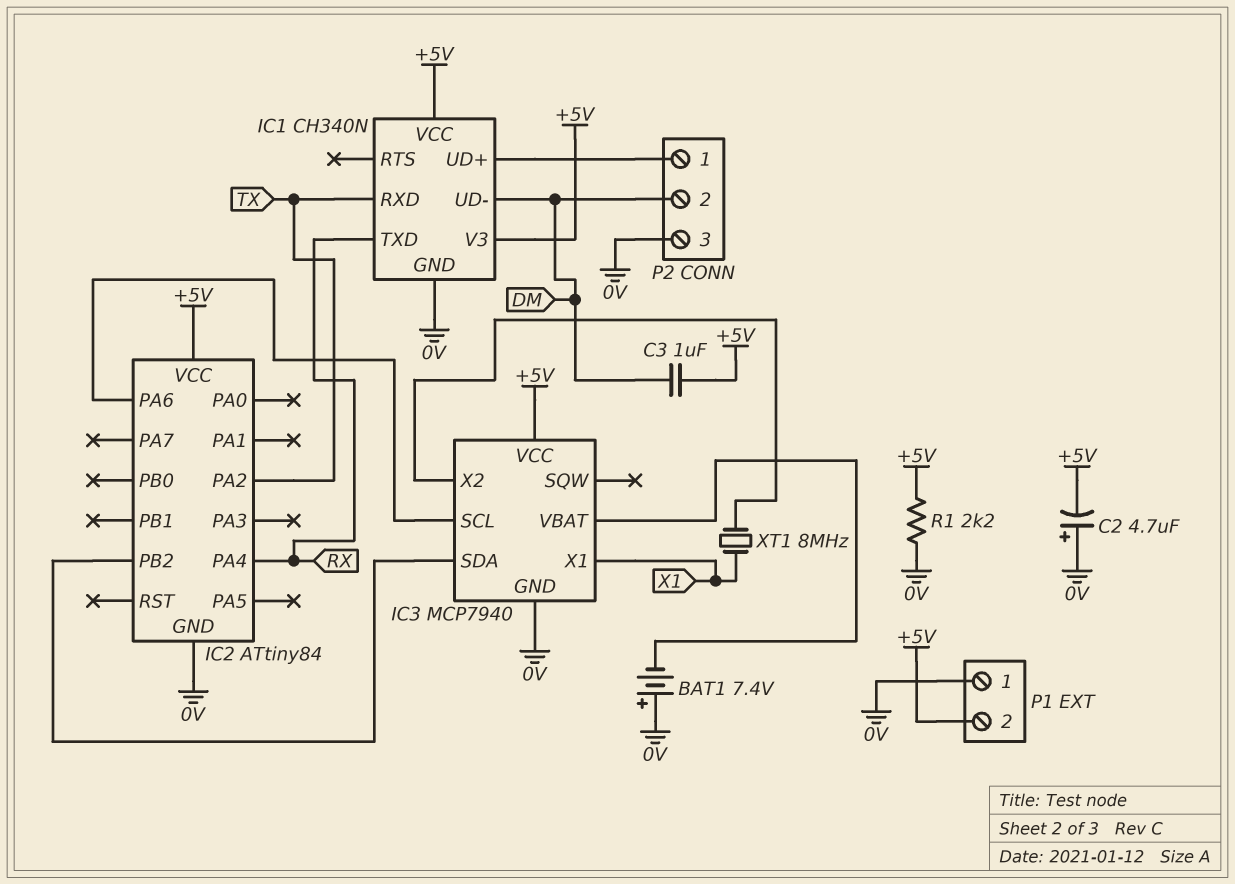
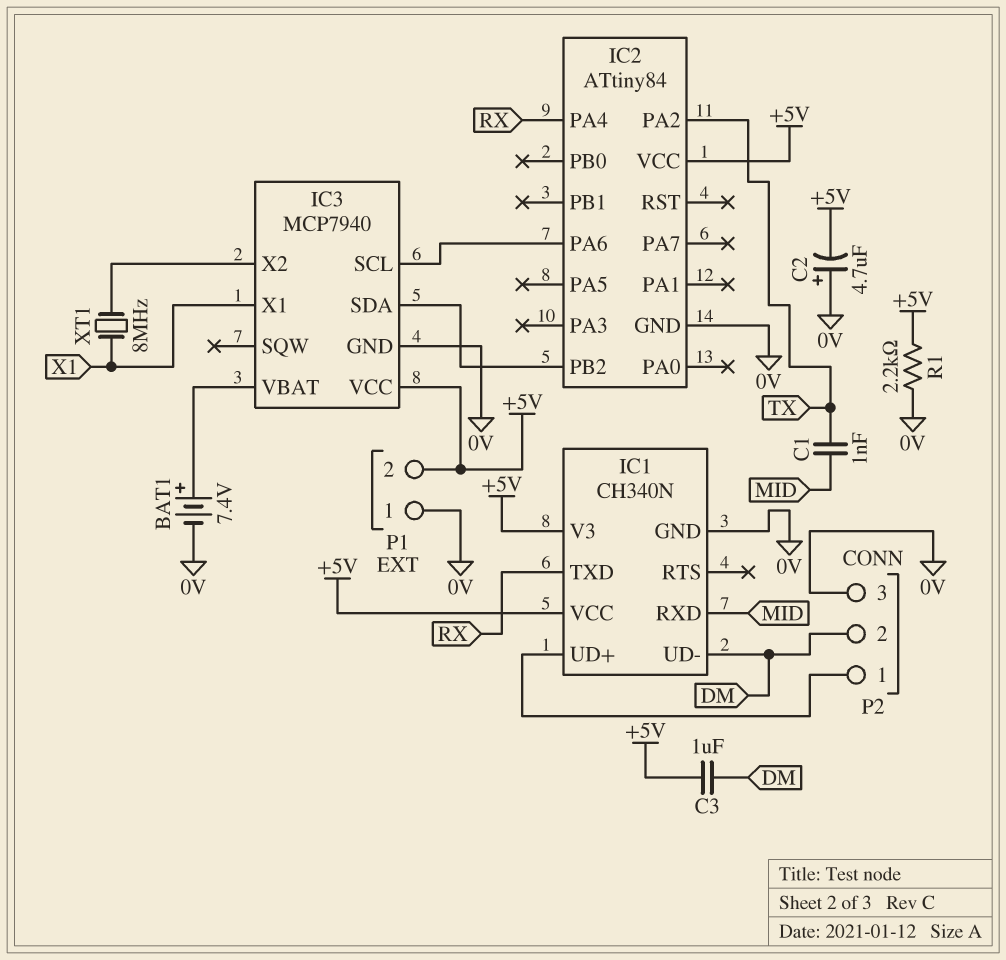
BAT1: 7.4V (plus 0V, minus IC3/VBAT) -> 7.4V (plus IC3/VBAT, minus 0V)
C1: none -> 1nF (MID, TX)
IC1 pin RXD: TX -> MID

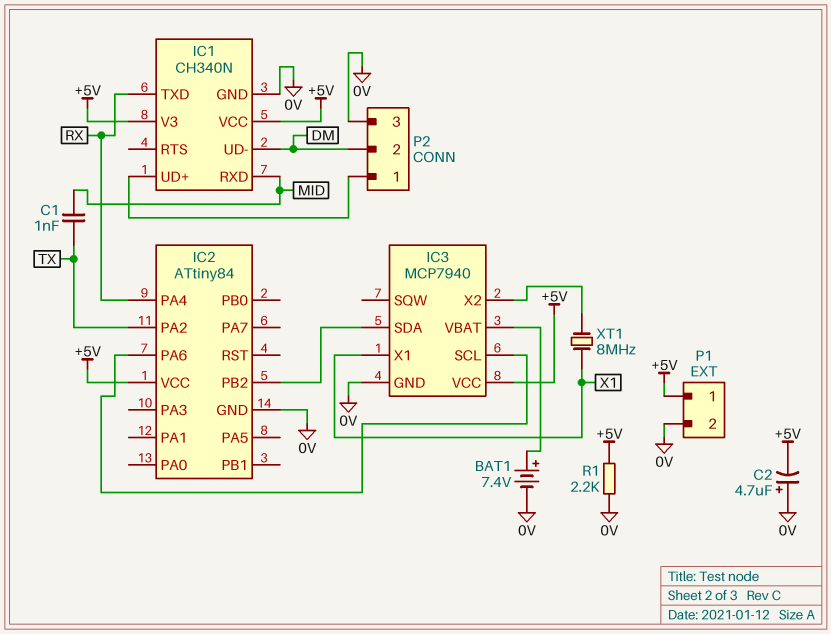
C3: 1uF (+5V, DM) -> none
P1 pin 1: 0V -> +5V
P1 pin 2: +5V -> 0V

